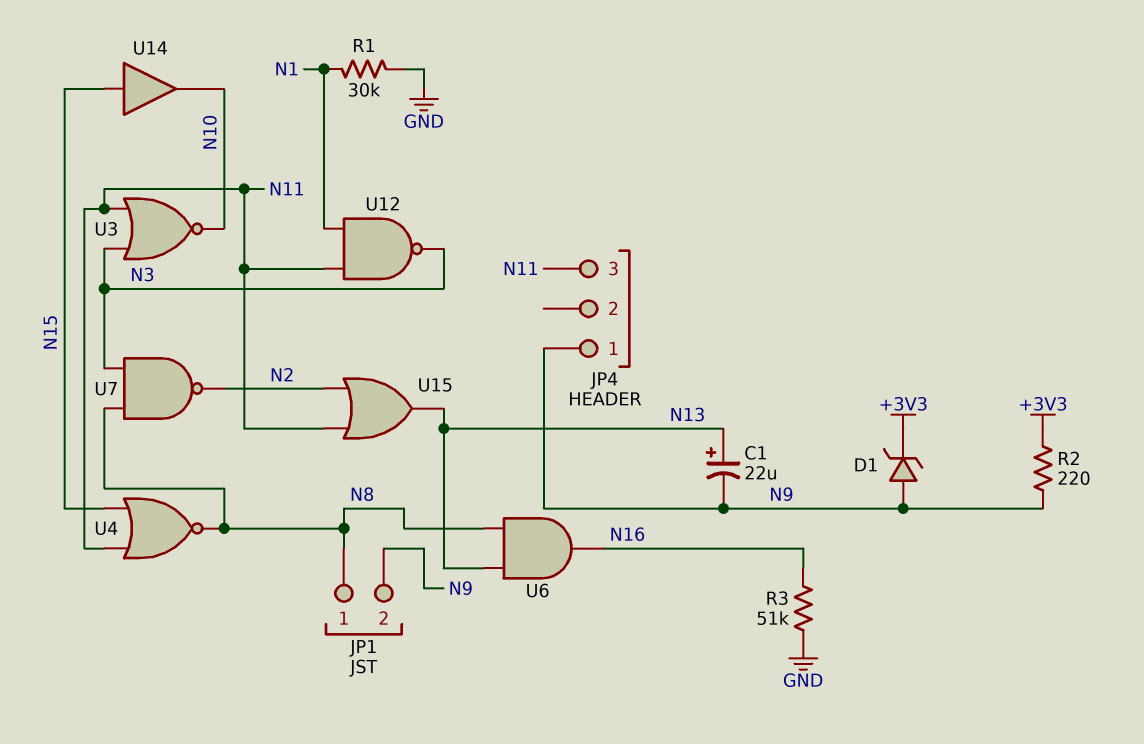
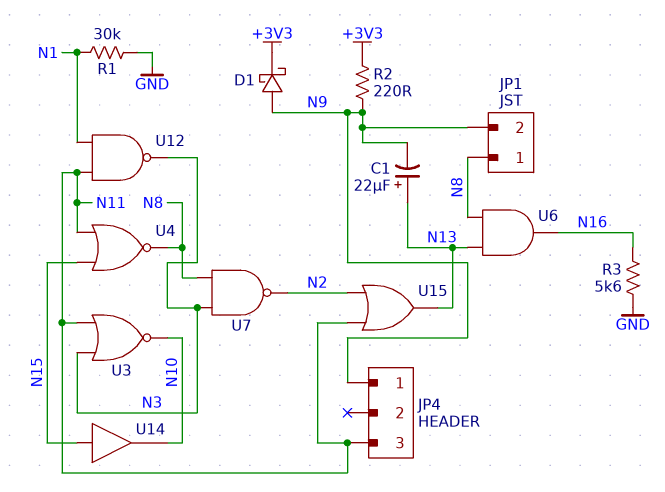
D1: zener (A N9, K +3V3) -> schottky (A N9, K +3V3)
R3: 51k (GND, N16) -> 5.6k (GND, N16)

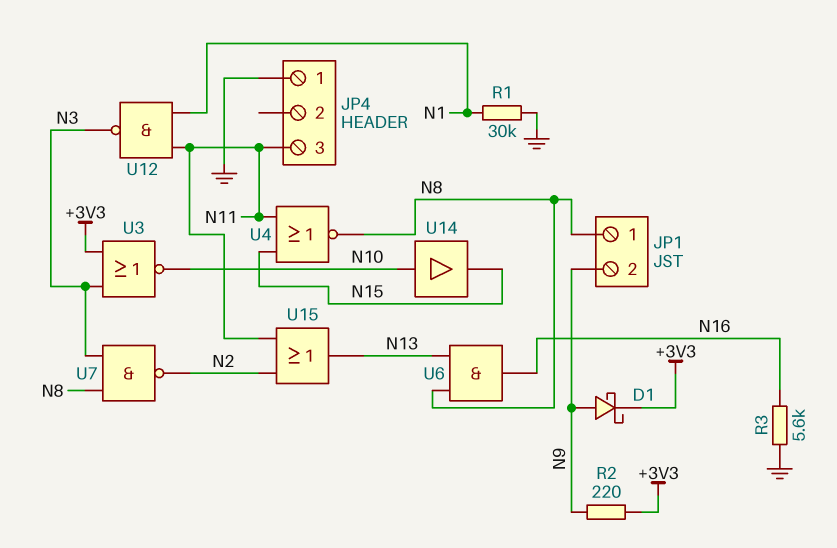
C1: 22uF (plus N13, minus N9) -> none
JP4 pin 1: N9 -> GND
U3: NOR (in N3, in N11, out N10) -> NOR (in +3V3, in N3, out N10)
U14: buffer (in N15, out N10) -> buffer (in N10, out N15)

